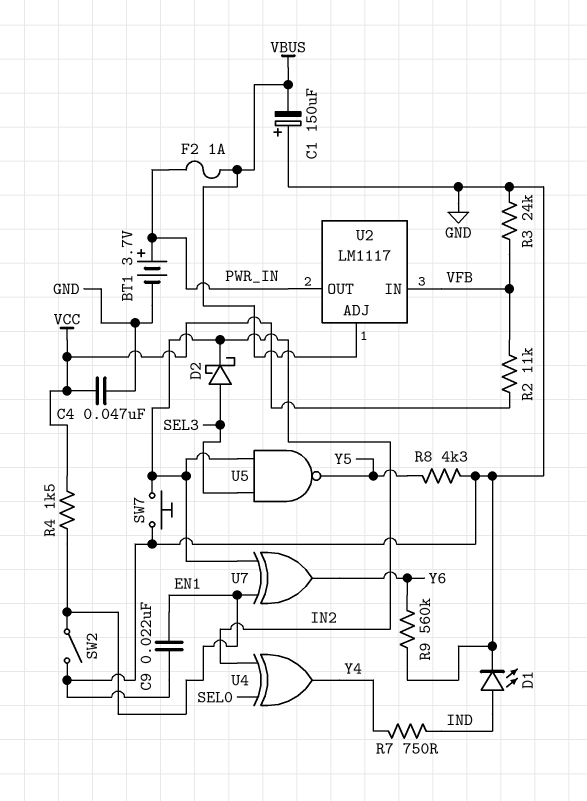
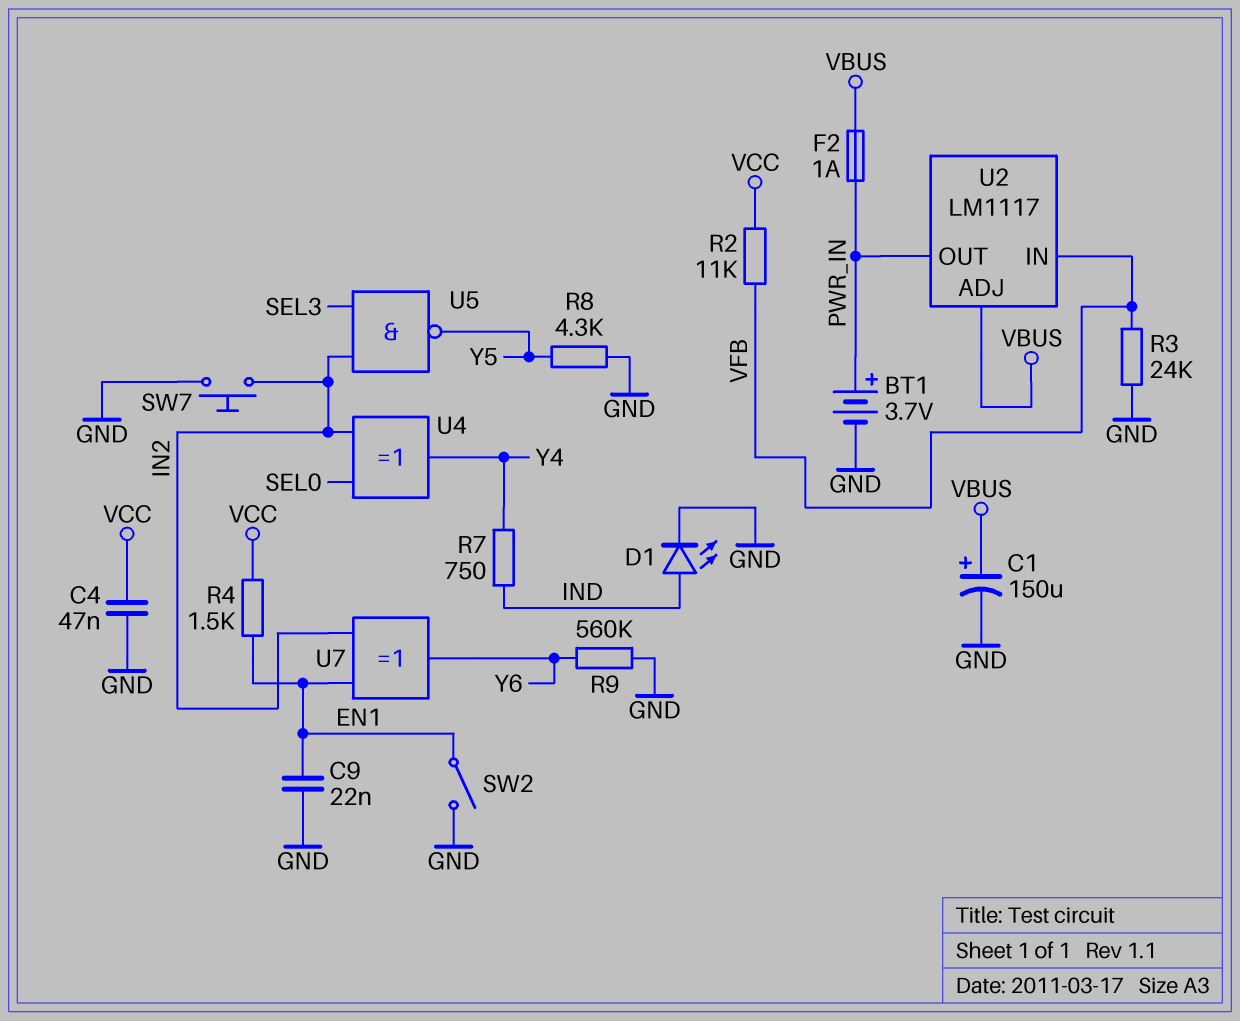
C1: 150uF (plus GND, minus VBUS) -> 150uF (plus VBUS, minus GND)
D2: schottky (A SEL3, K IN2) -> none

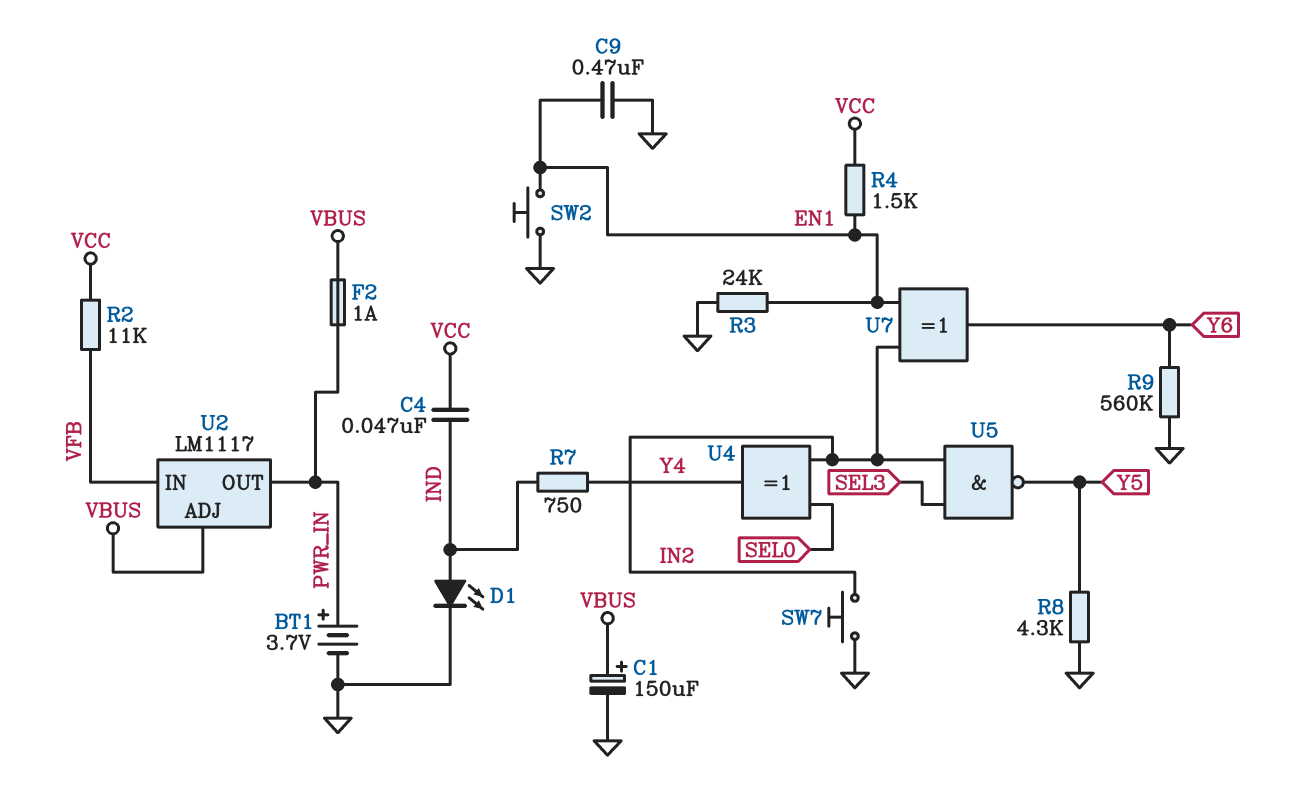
C4: 47nF (GND, VCC) -> 47nF (IND, VCC)
C9: 22nF (EN1, GND) -> 470nF (EN1, GND)
R3: 24k (GND, VFB) -> 24k (EN1, GND)
SW2: switch (EN1, GND) -> button (EN1, GND)

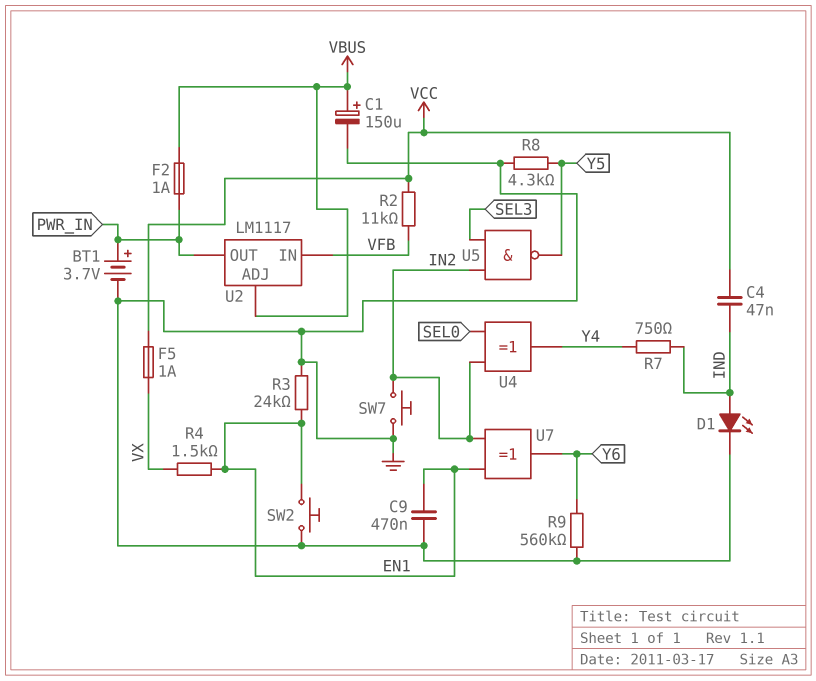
F5: none -> 1A (VCC, VX)
R4: 1.5k (EN1, VCC) -> 1.5k (EN1, VX)

